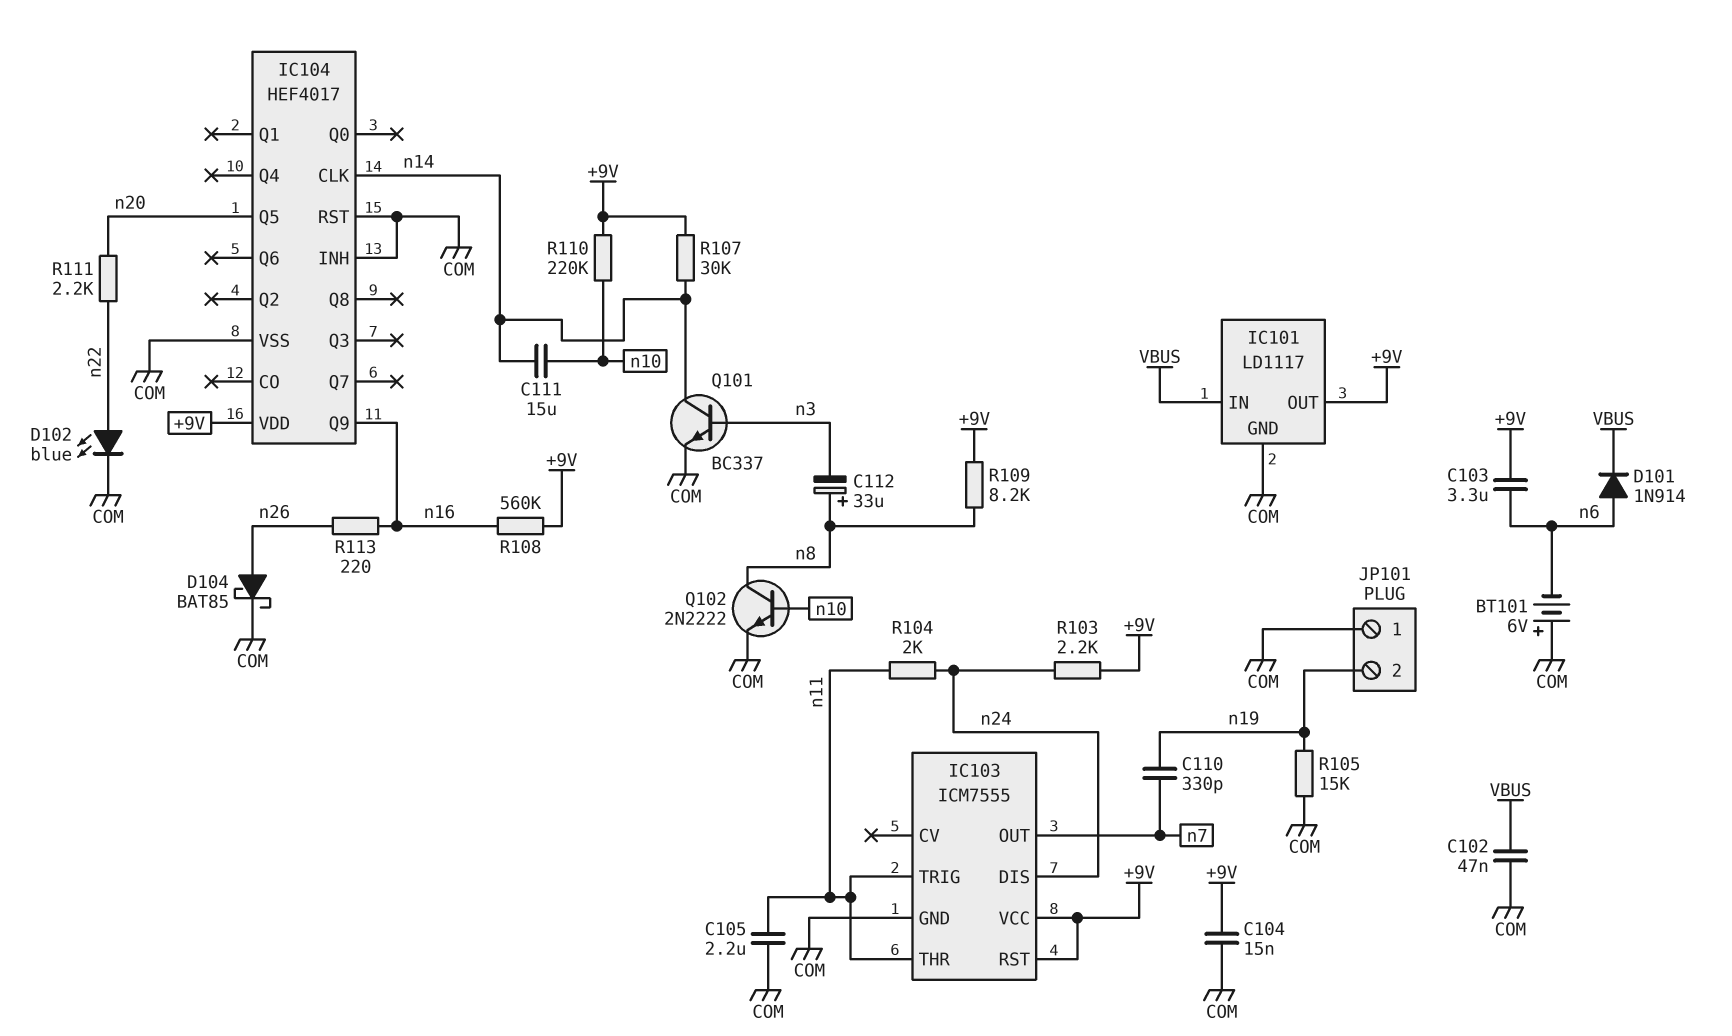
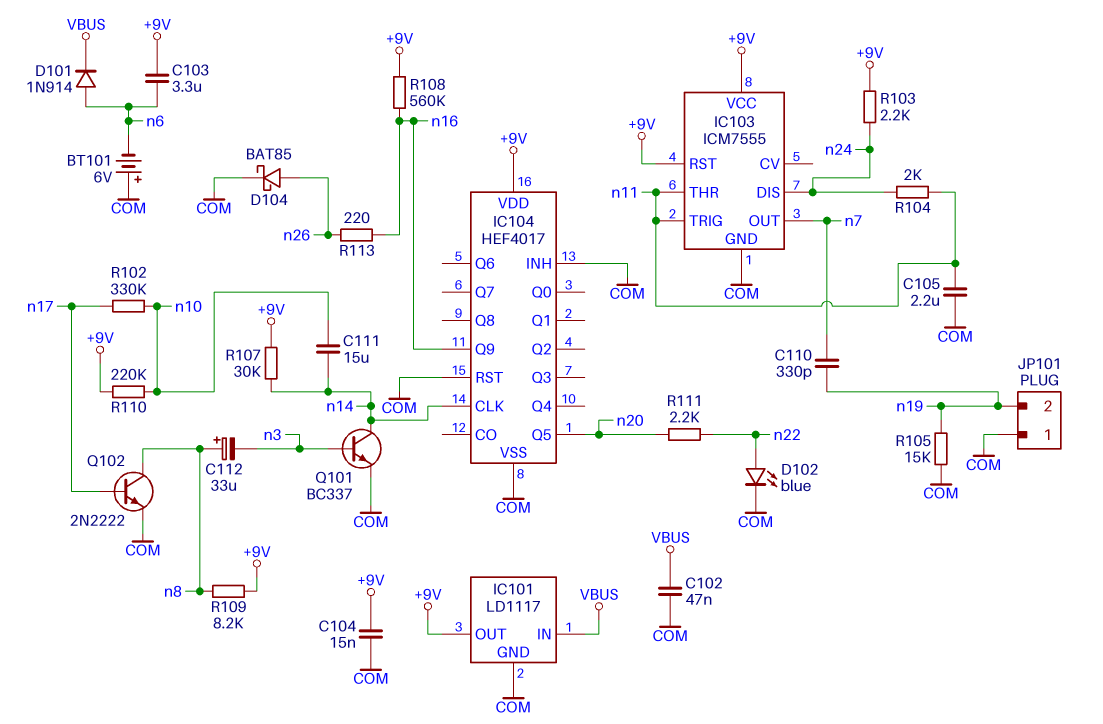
Q102: NPN 2N2222 (B n10, C n8, E COM) -> NPN 2N2222 (B n17, C n8, E COM)
R102: none -> 330k (n10, n17)

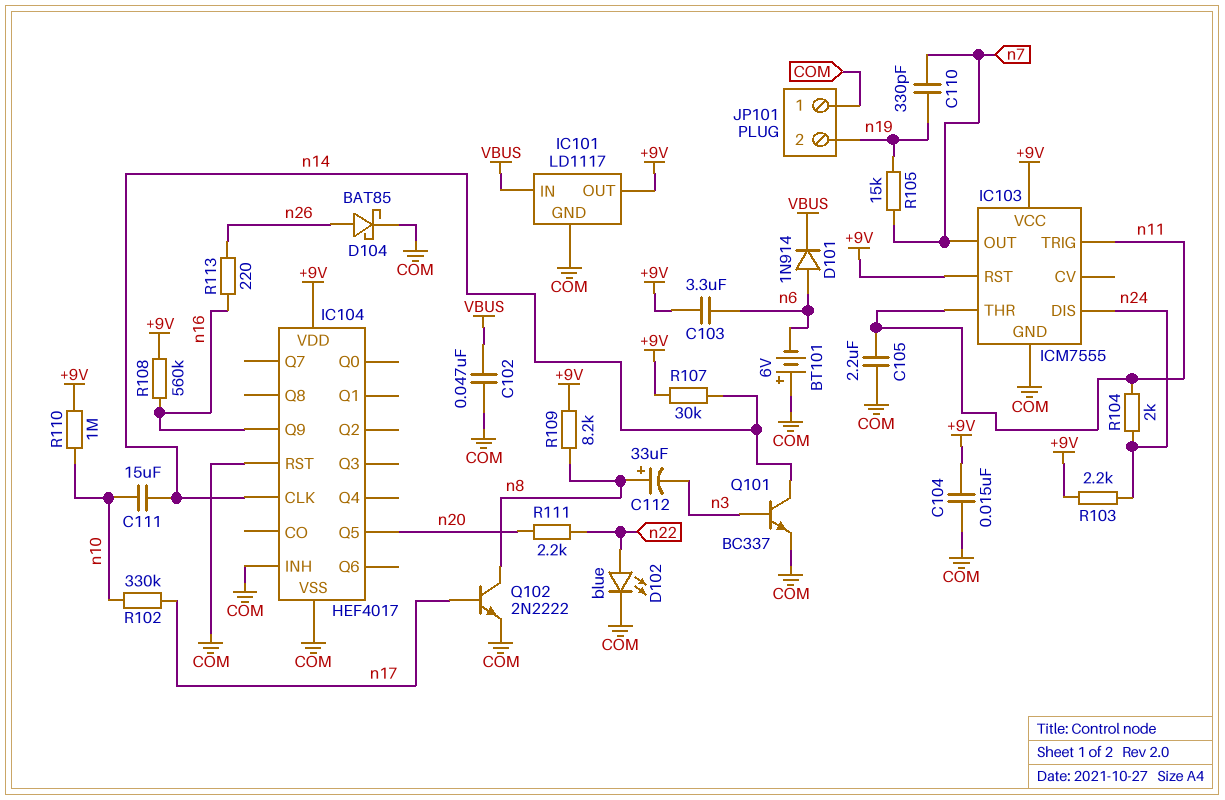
R105: 15k (COM, n19) -> 15k (n7, n19)
R110: 220k (+9V, n10) -> 1M (+9V, n10)

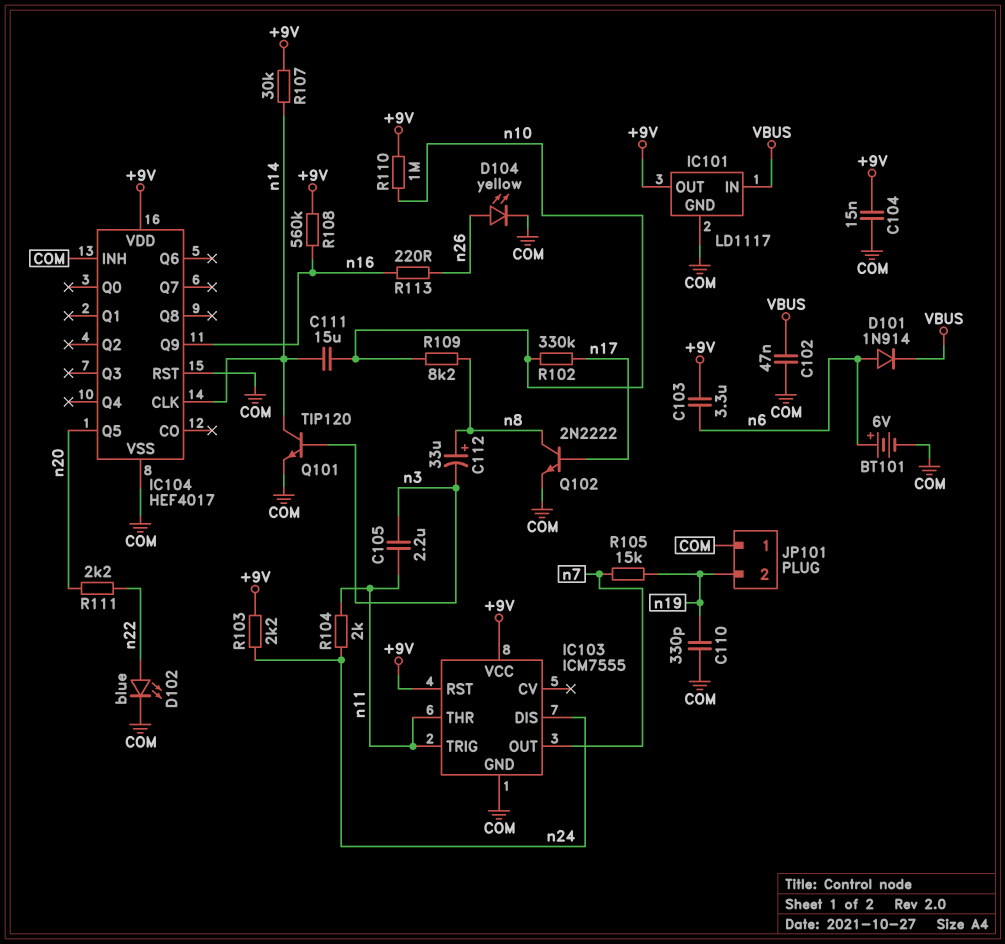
BT101: 6V (plus COM, minus n6) -> 6V (plus n6, minus COM)
C105: 2.2uF (COM, n11) -> 2.2uF (n3, n11)
C110: 330pF (n7, n19) -> 330pF (COM, n19)
D104: schottky BAT85 (A n26, K COM) -> LED yellow (A n26, K COM)
Q101: NPN BC337 (B n3, C n14, E COM) -> NPN TIP120 (B n3, C n14, E COM)
R109: 8.2k (+9V, n8) -> 8.2k (n8, n10)

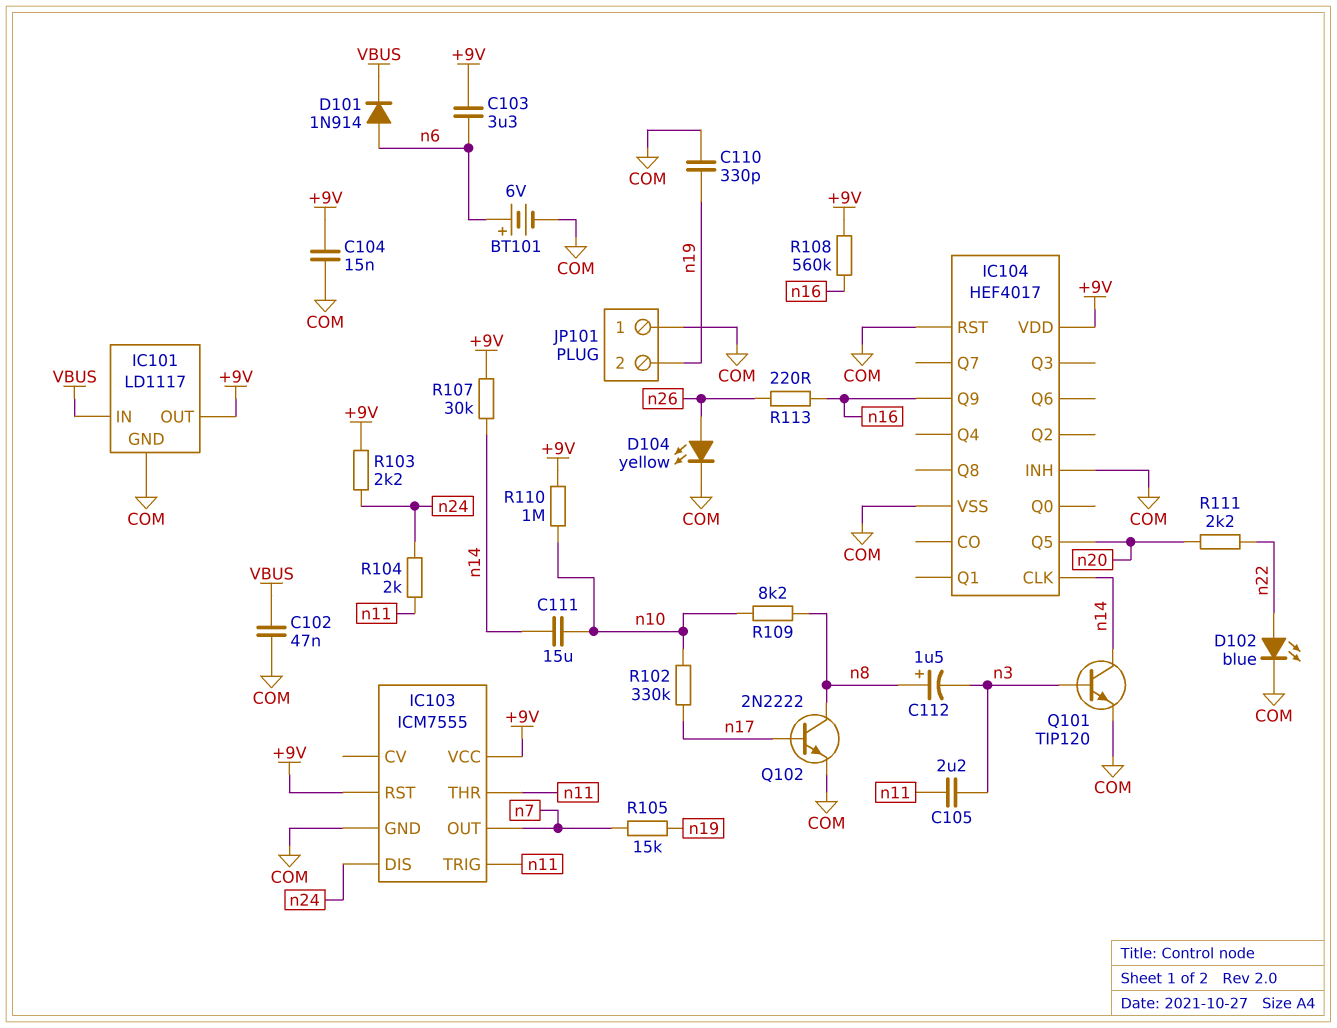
C112: 33uF (plus n8, minus n3) -> 1.5uF (plus n8, minus n3)

